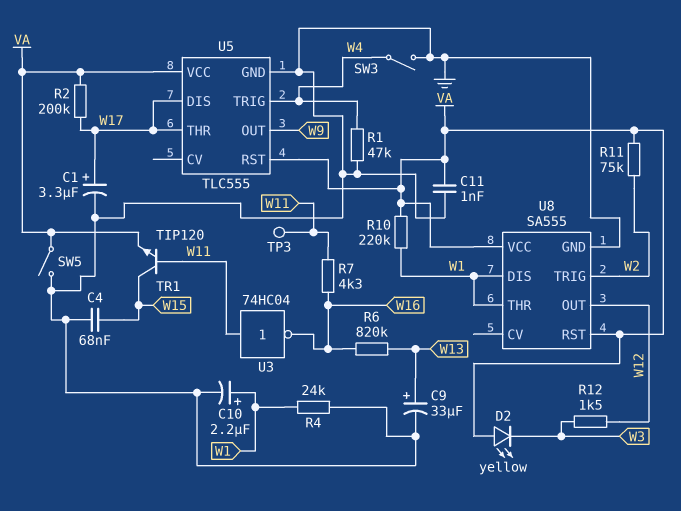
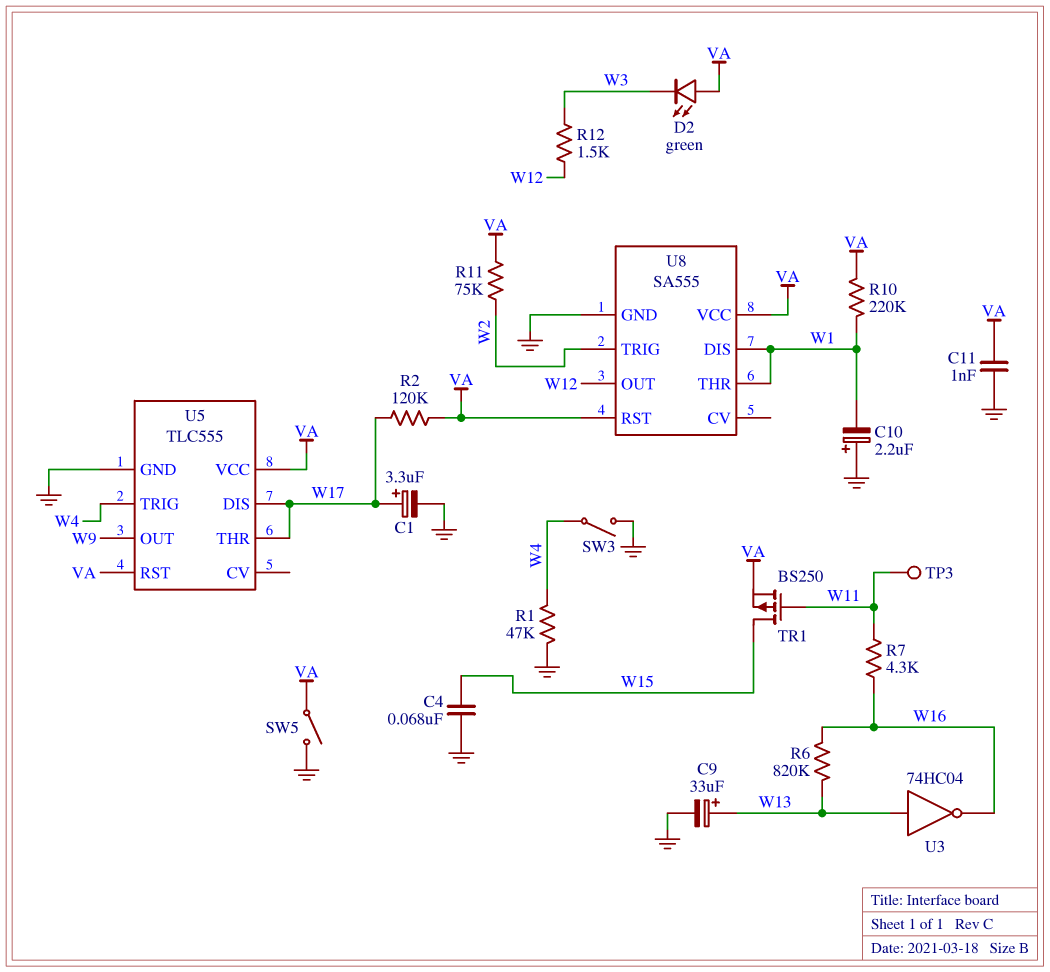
C10: 2.2uF (plus W1, minus GND) -> 2.2uF (plus GND, minus W1)
D2: LED yellow (A VA, K W3) -> LED green (A VA, K W3)
R2: 200k (VA, W17) -> 120k (VA, W17)
R4: 24k (GND, W1) -> none
TR1: NPN TIP120 (B W11, C W15, E VA) -> PMOS BS250 (G W11, D W15, S VA)
U3: NOT 74HC04 (in W11, out W16) -> NOT 74HC04 (in W13, out W16)

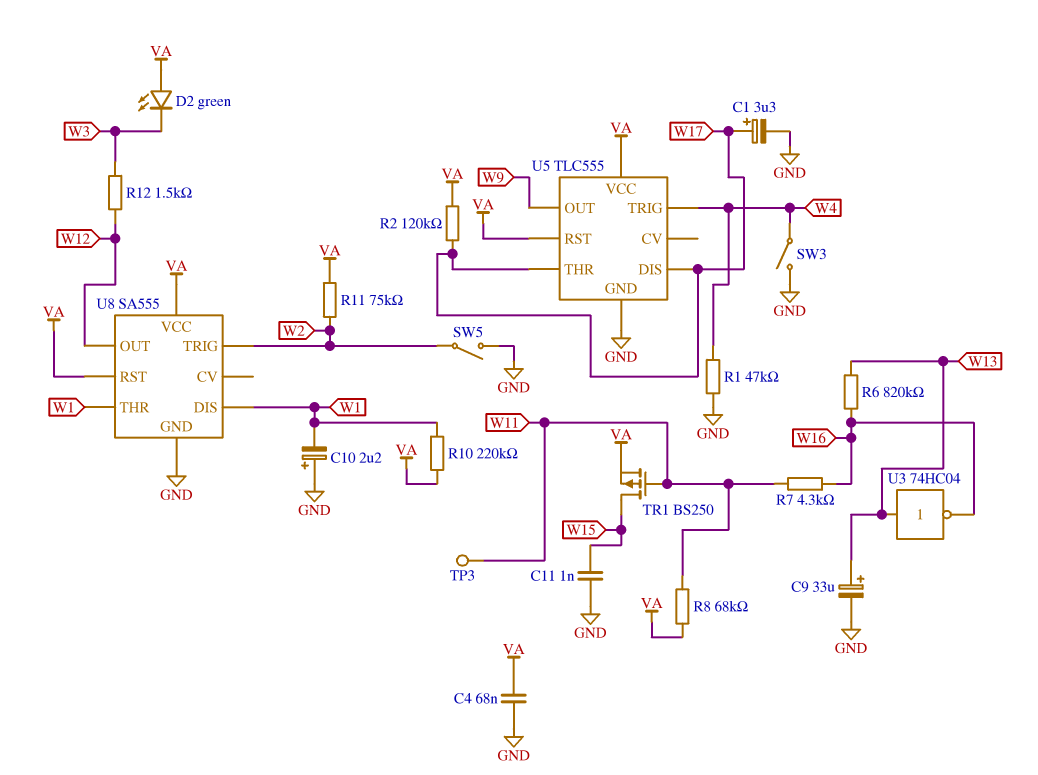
C4: 68nF (GND, W15) -> 68nF (GND, VA)
C11: 1nF (GND, VA) -> 1nF (GND, W15)
R8: none -> 68k (VA, W11)
SW5: switch (GND, VA) -> switch (GND, W2)

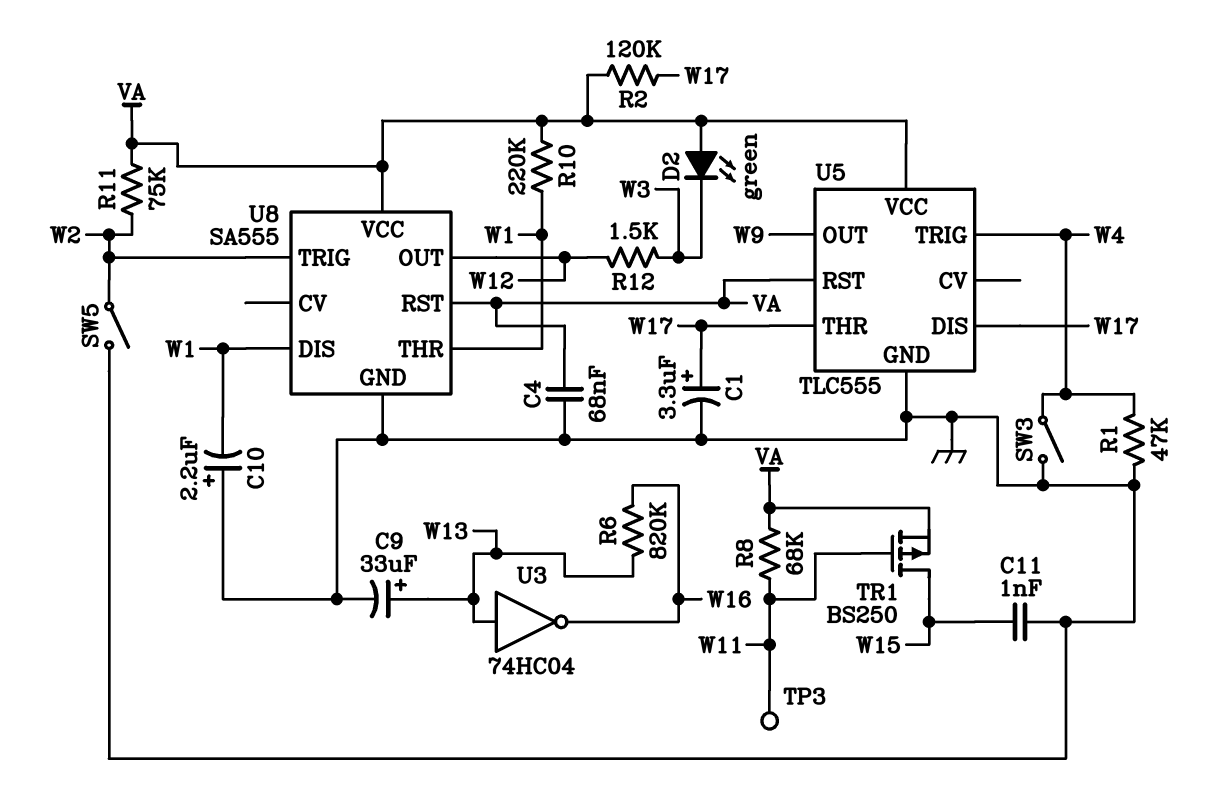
R7: 4.3k (W11, W16) -> none

